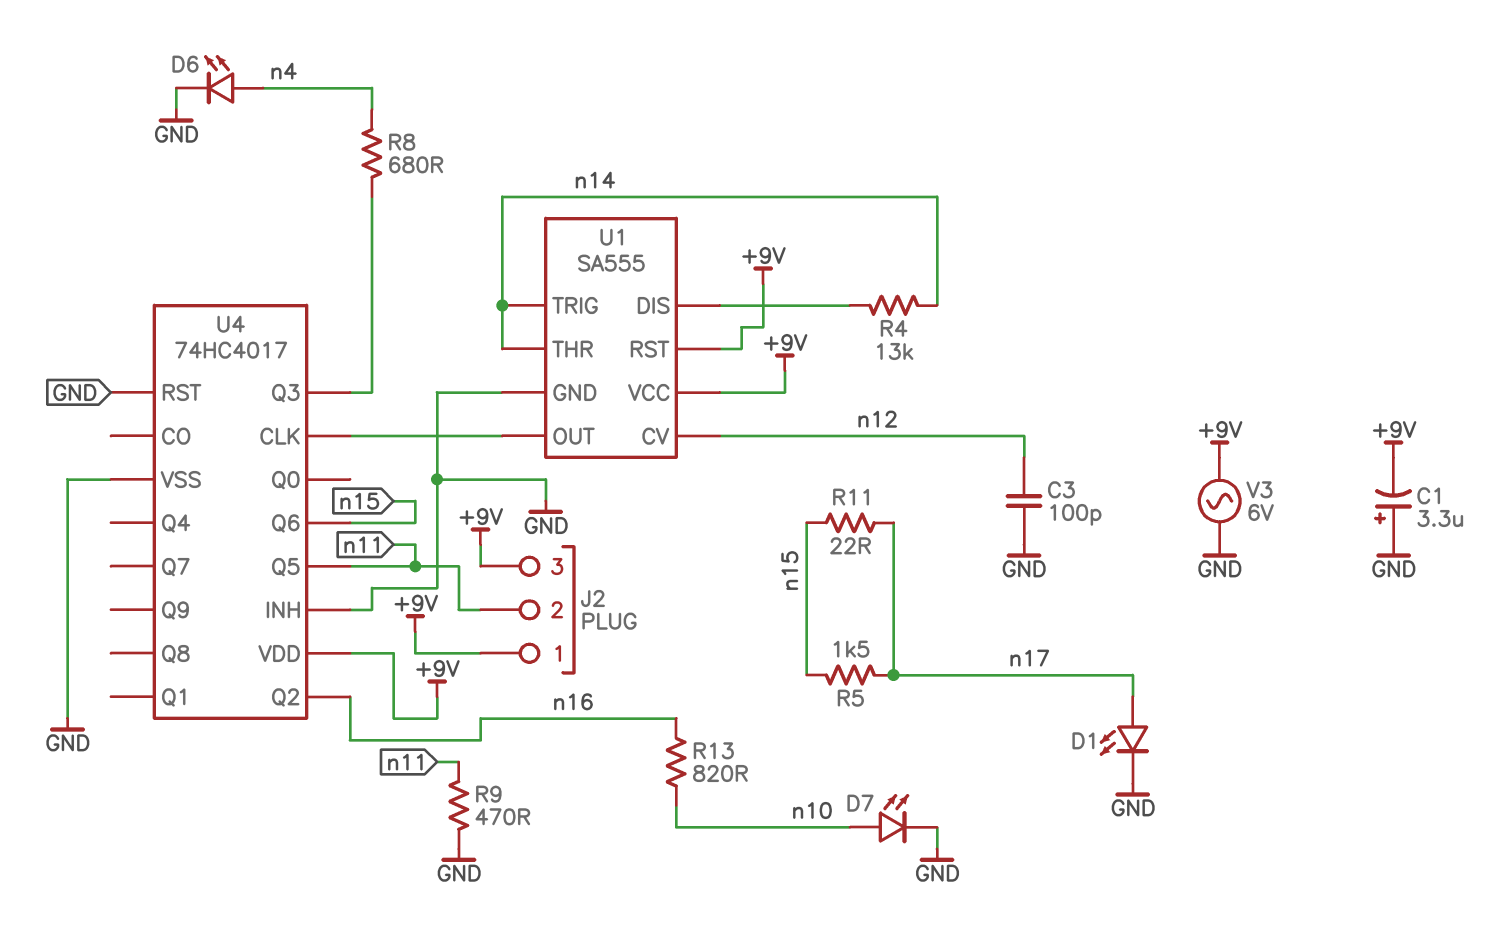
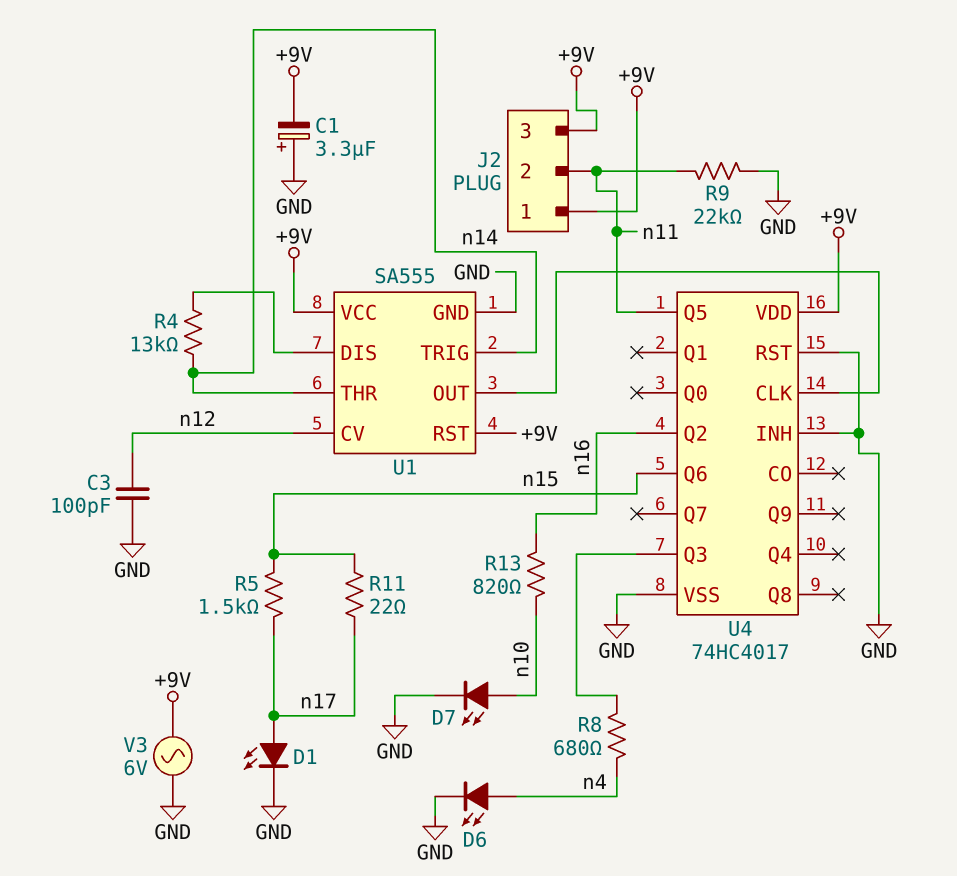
R9: 470 (GND, n11) -> 22k (GND, n11)

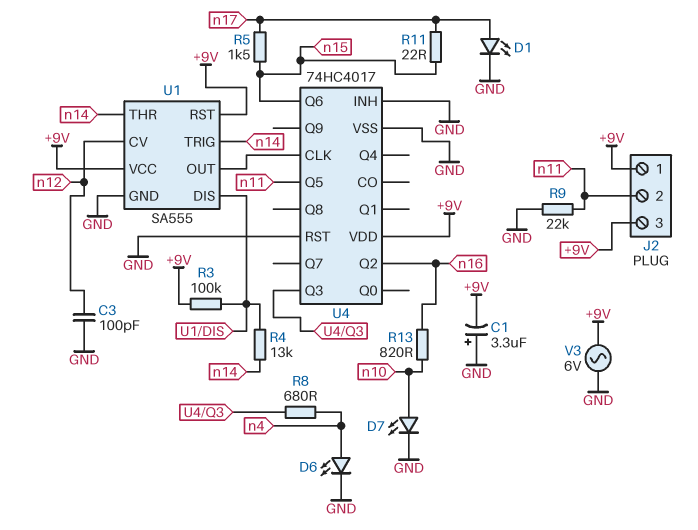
R3: none -> 100k (+9V, U1/DIS)

